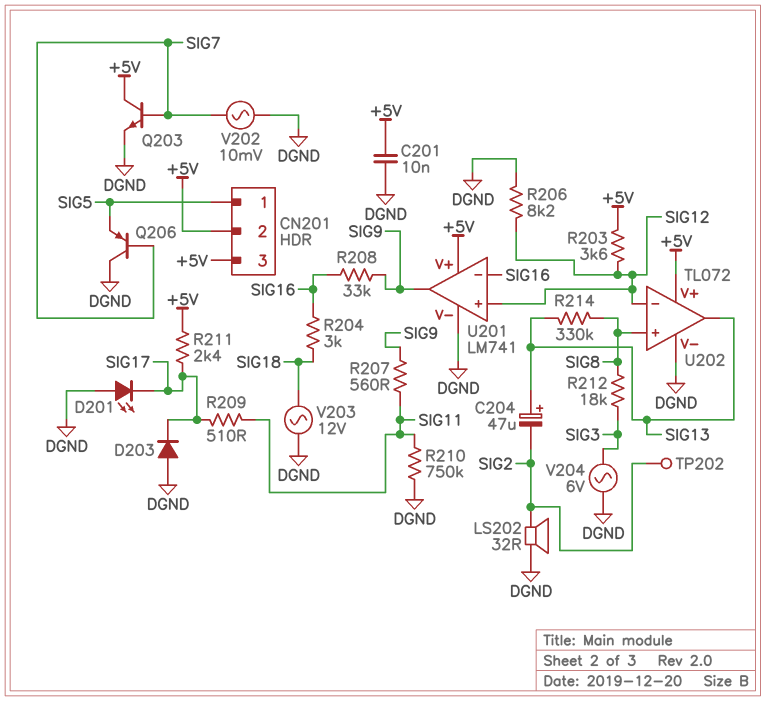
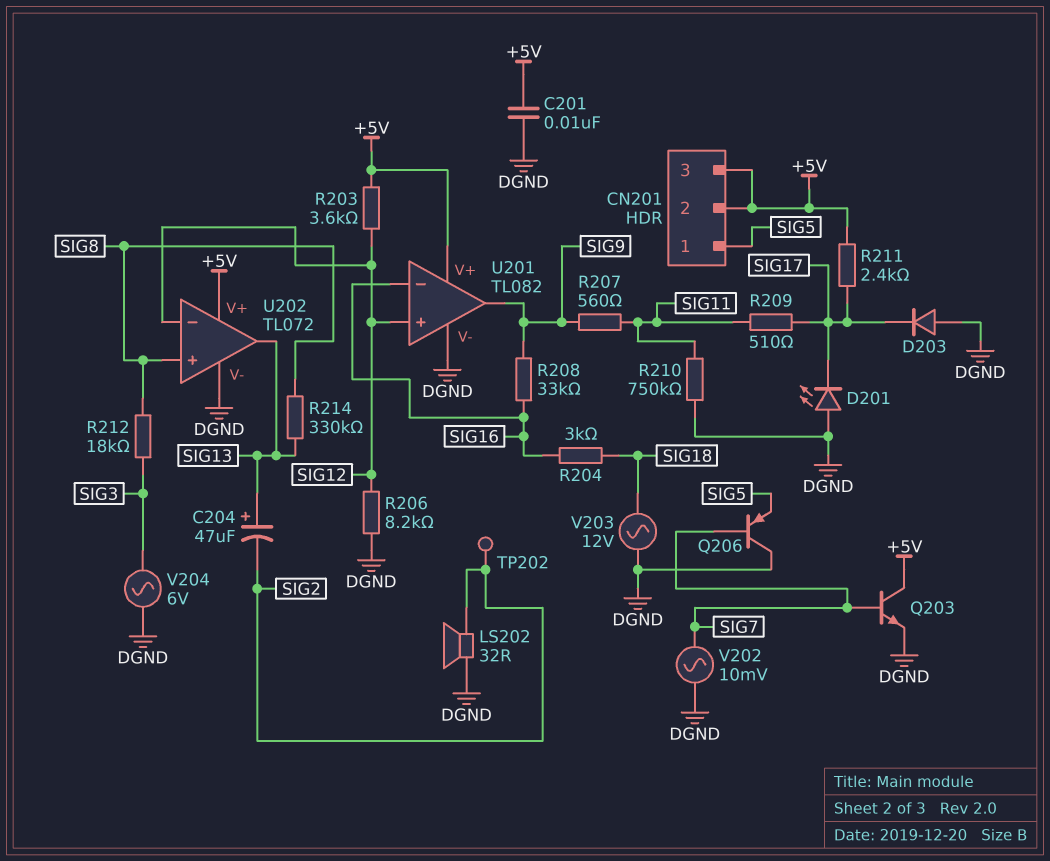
U201: LM741 -> TL082

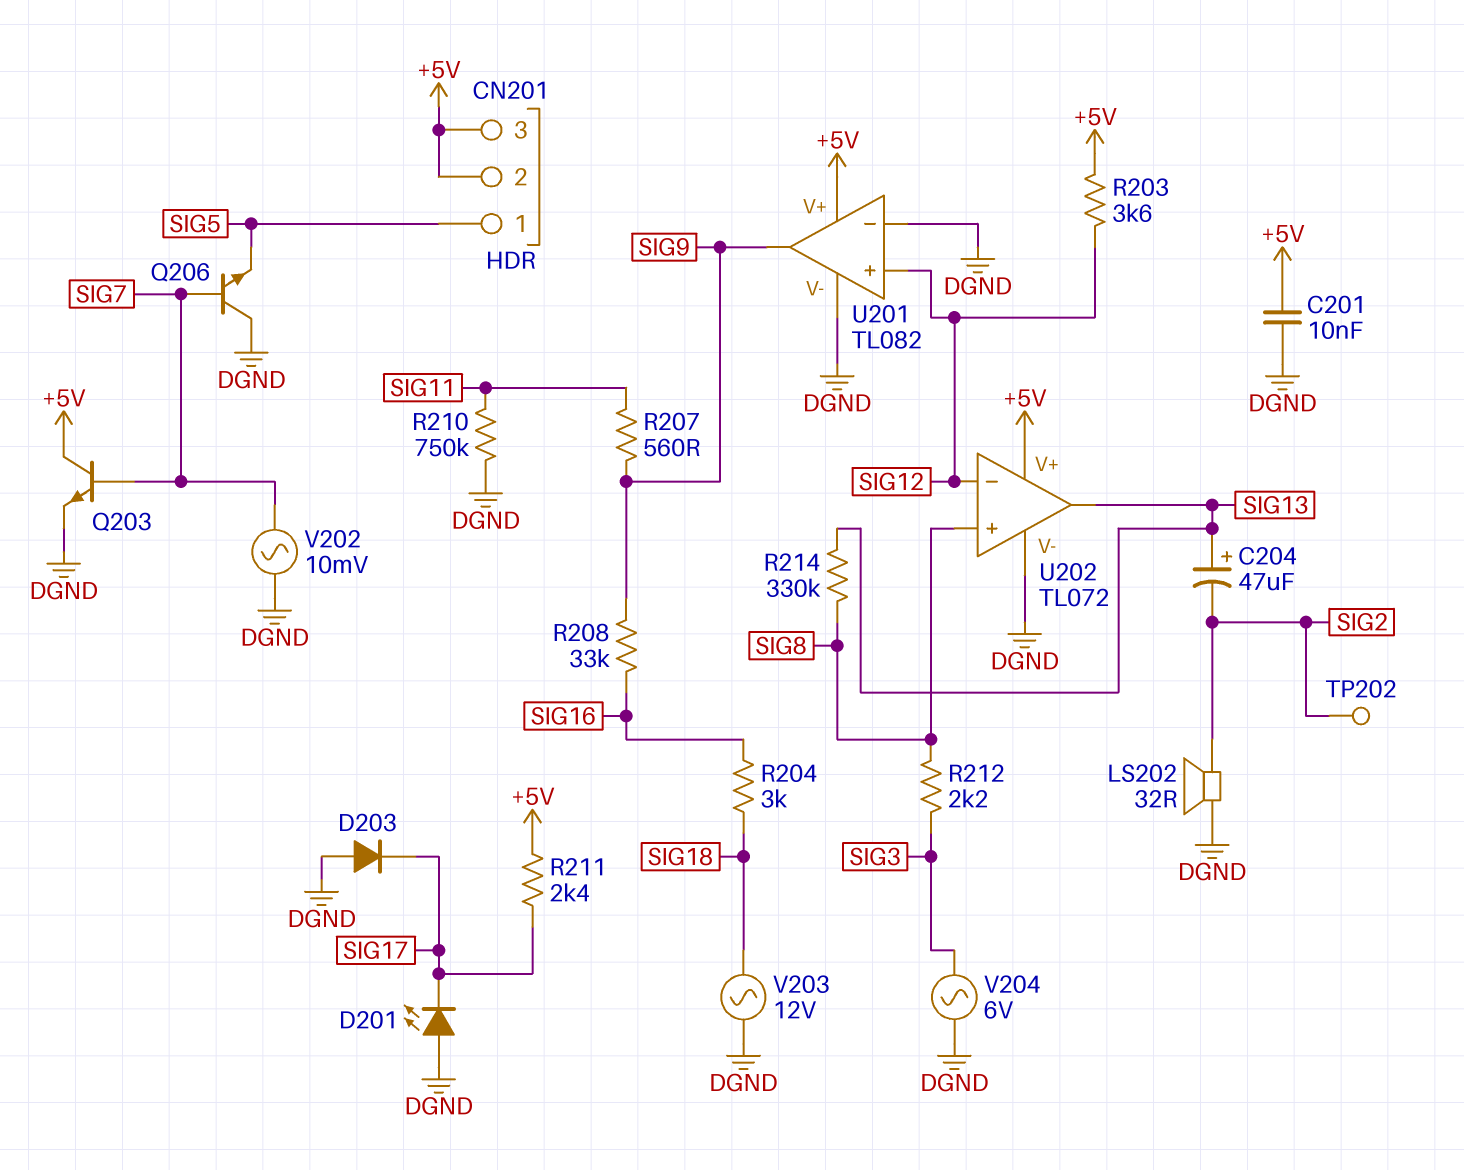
Q206: PNP (B SIG7, C DGND, E SIG5) -> NPN (B SIG7, C DGND, E SIG5)
R206: 8.2k (DGND, SIG12) -> none
R209: 510 (SIG11, SIG17) -> none
R212: 18k (SIG3, SIG8) -> 2.2k (SIG3, SIG8)
U201 pin in-: SIG16 -> DGND

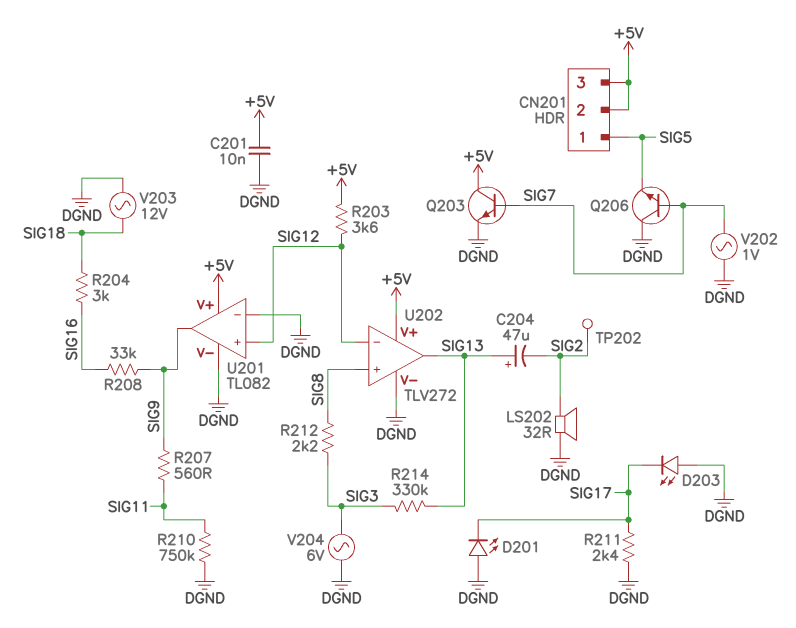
D203: diode (A DGND, K SIG17) -> LED (A DGND, K SIG17)
R211: 2.4k (+5V, SIG17) -> 2.4k (DGND, SIG17)
R214: 330k (SIG8, SIG13) -> 330k (SIG3, SIG13)
U202: TL072 -> TLV272
V202: AC 10mV (DGND, SIG7) -> AC 1V (DGND, SIG7)

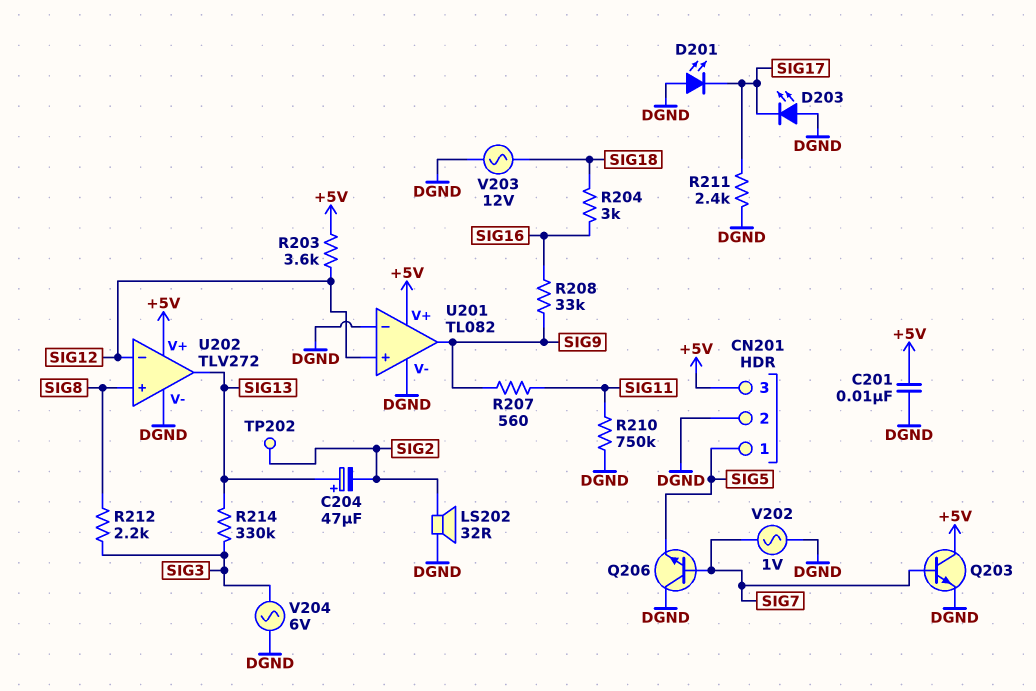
CN201 pin 2: +5V -> DGND

